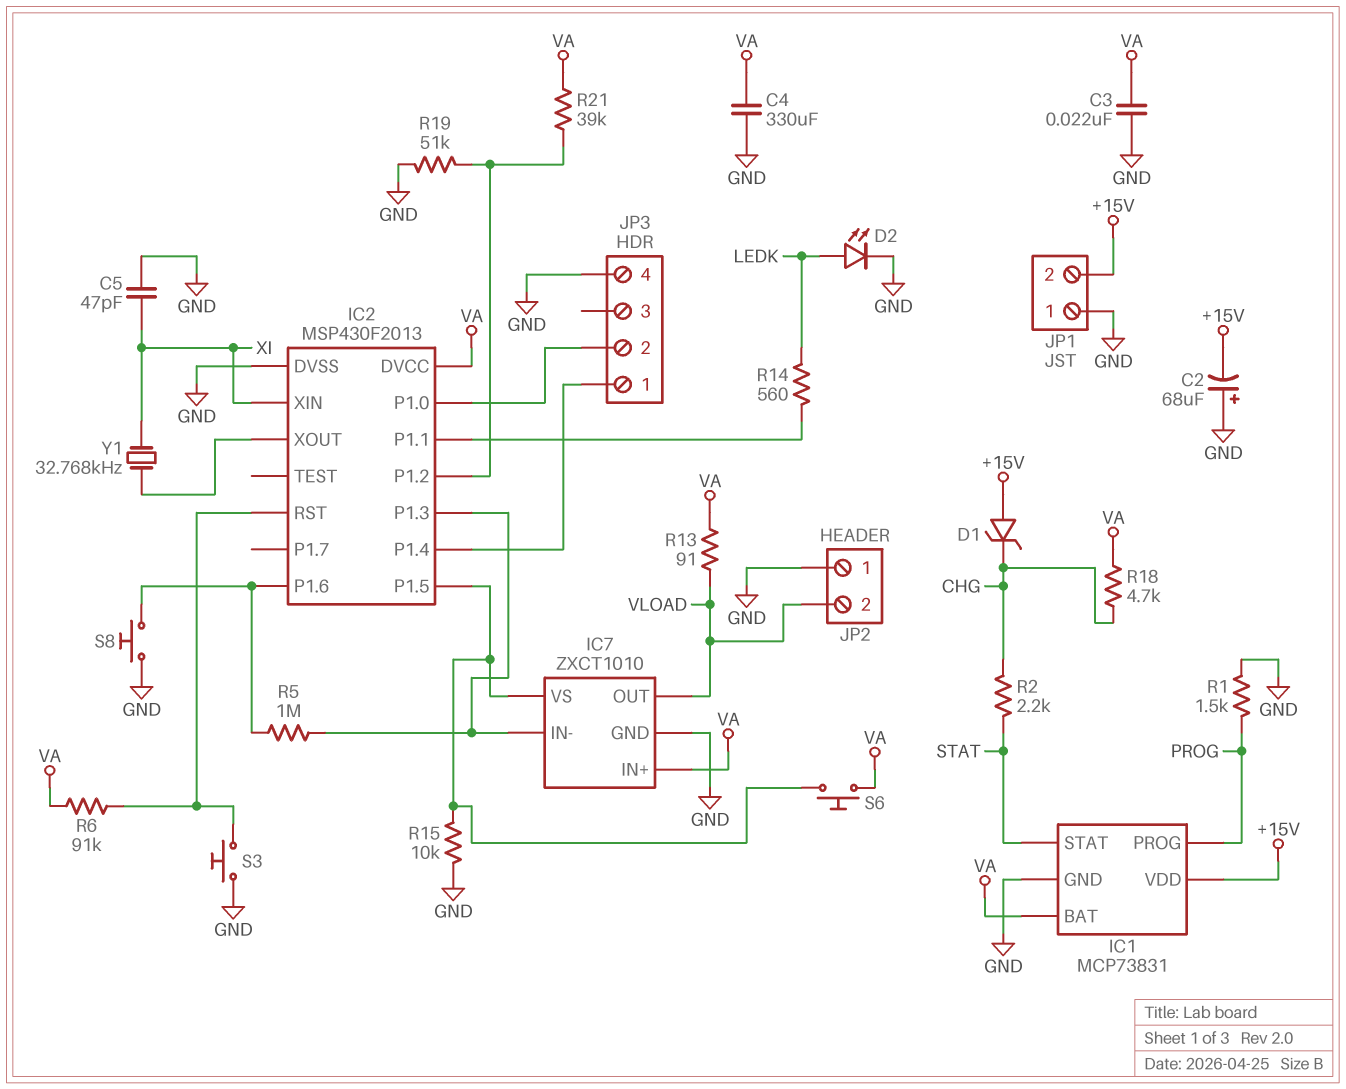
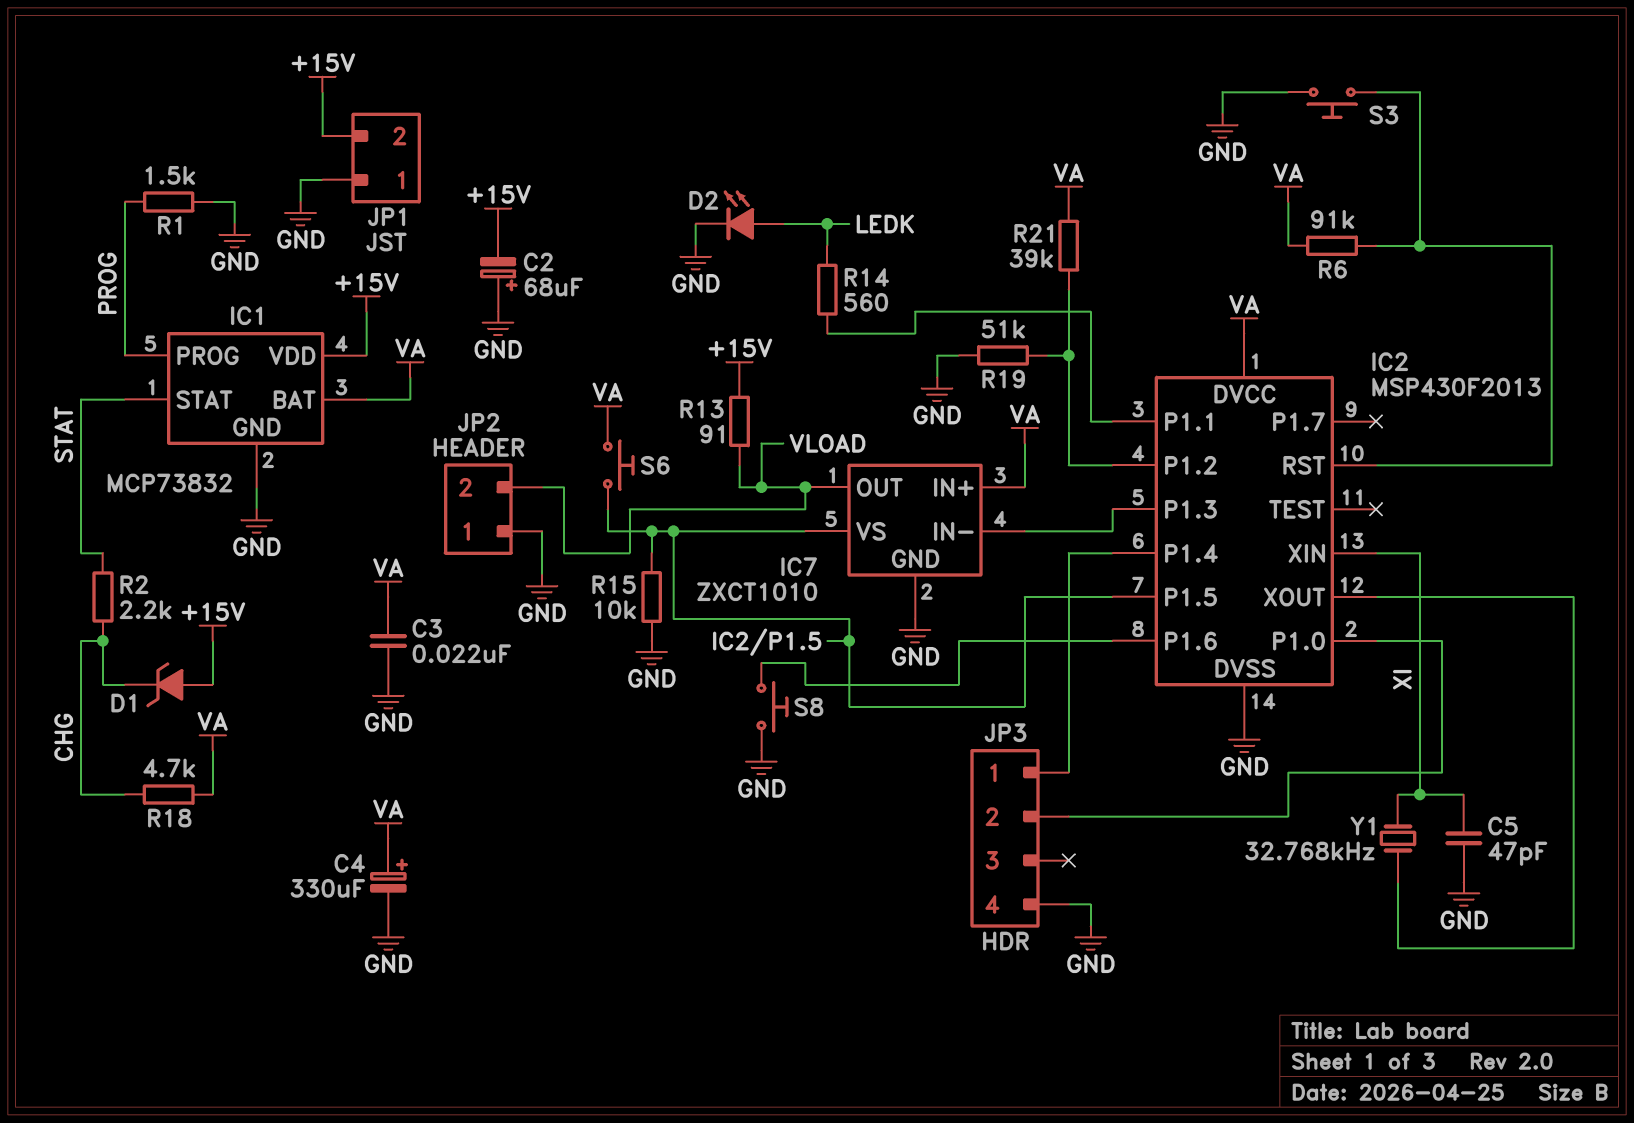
C4: 330uF (GND, VA) -> 330uF (plus VA, minus GND)
IC1: MCP73831 -> MCP73832
R5: 1M (IC2/P1.3, IC2/P1.6) -> none
R13: 91 (VA, VLOAD) -> 91 (+15V, VLOAD)

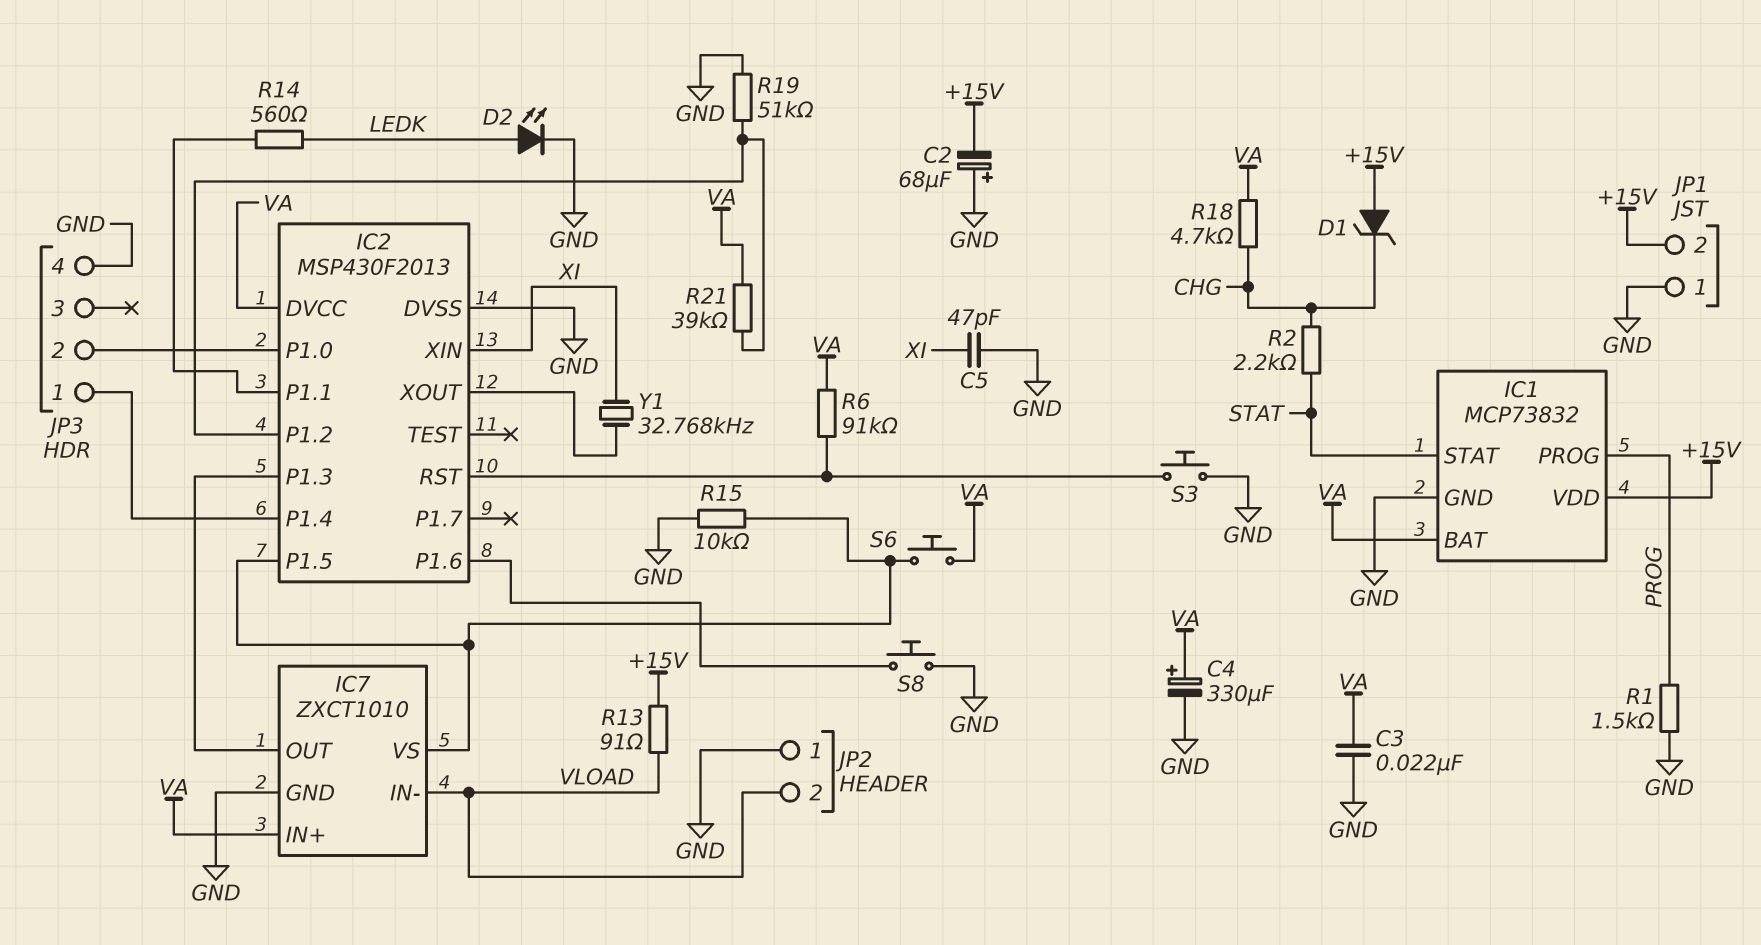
IC7 pin IN-: IC2/P1.3 -> VLOAD
IC7 pin OUT: VLOAD -> IC2/P1.3

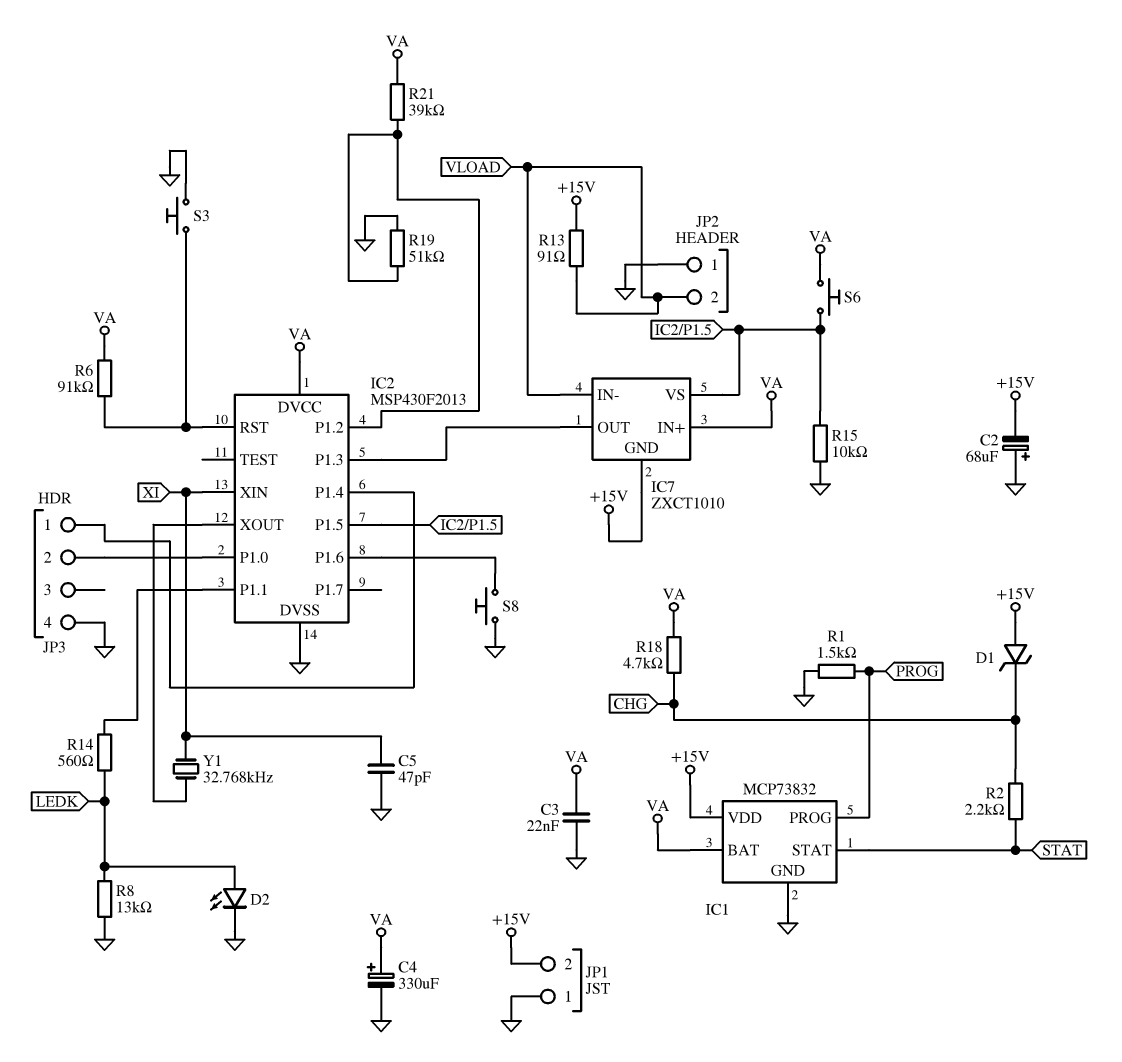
IC7 pin GND: GND -> +15V
R8: none -> 13k (GND, LEDK)

